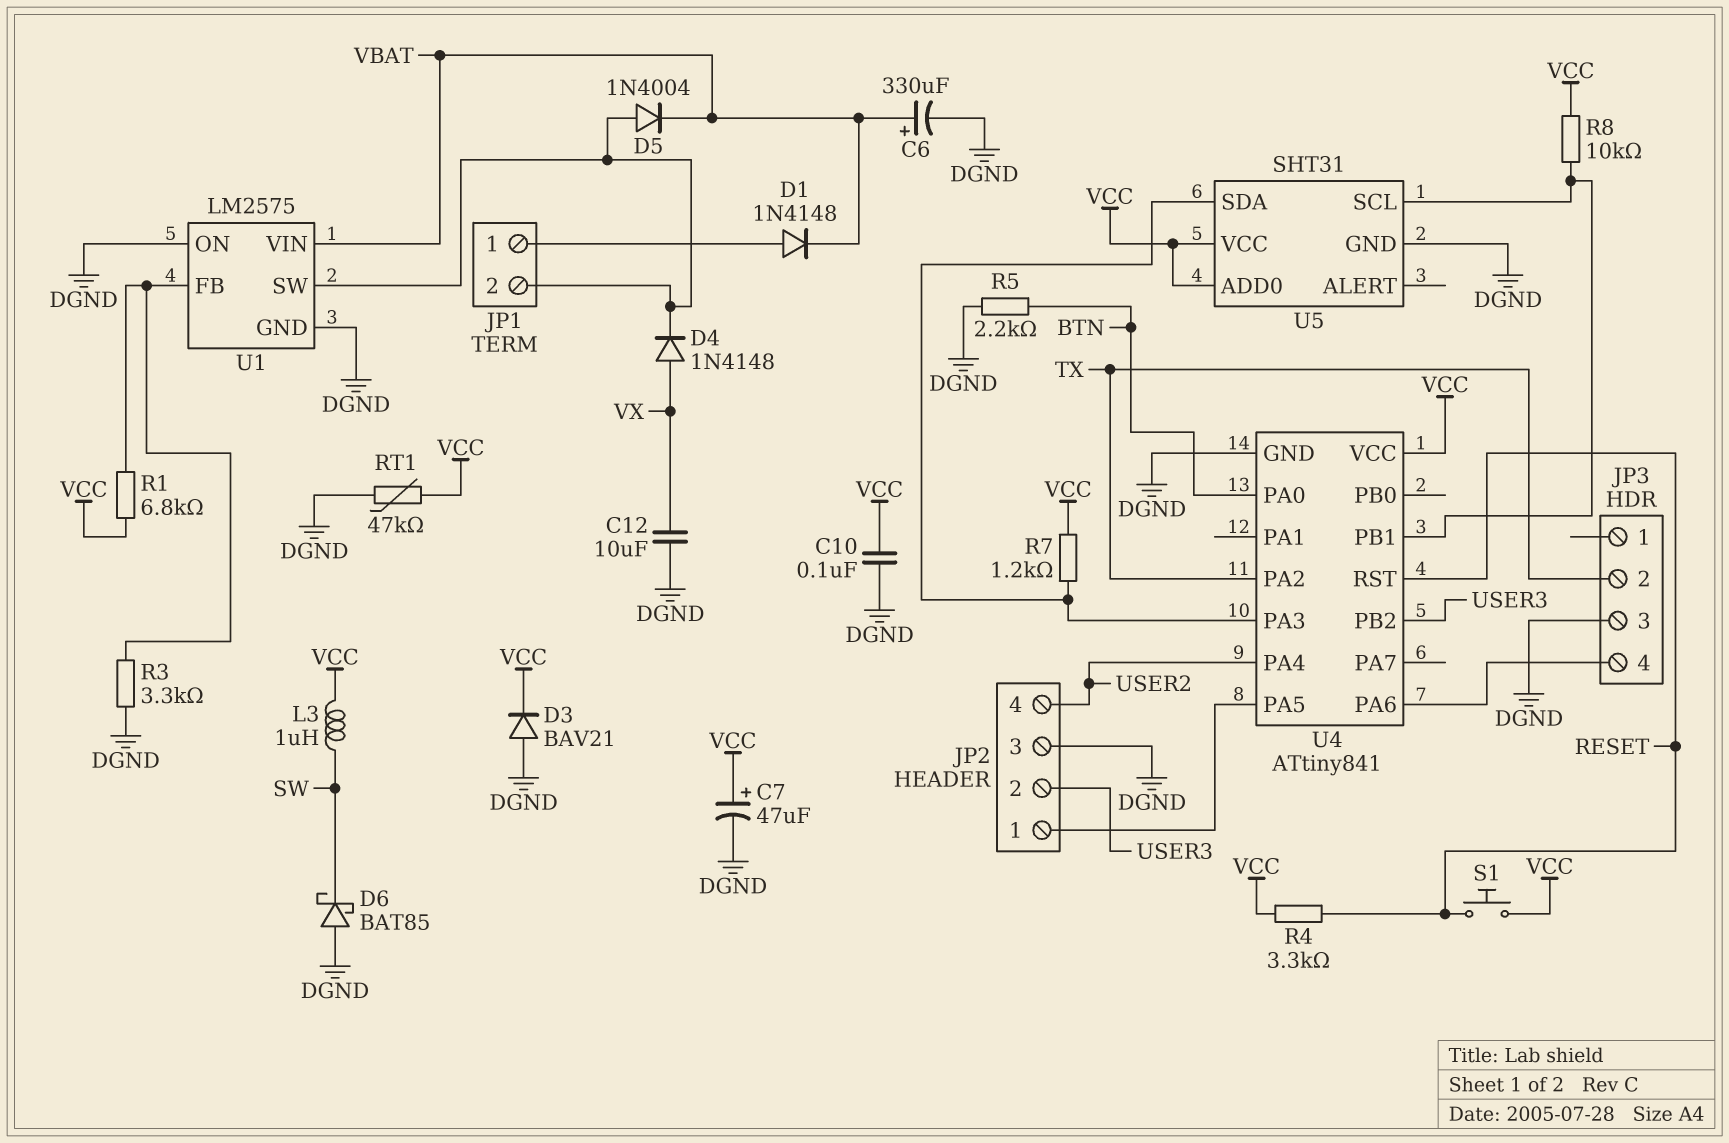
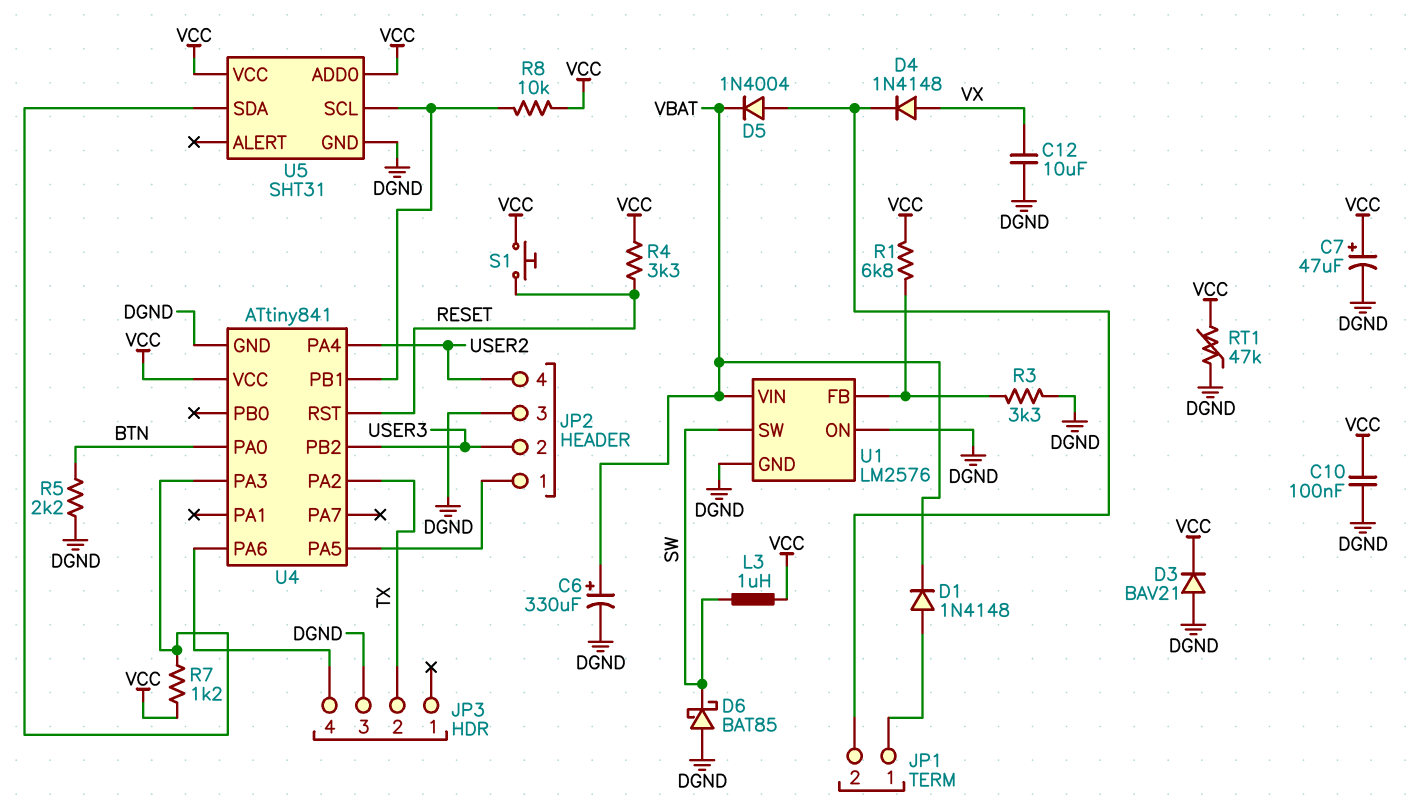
U1: LM2575 -> LM2576
U1 pin SW: JP1/2 -> SW

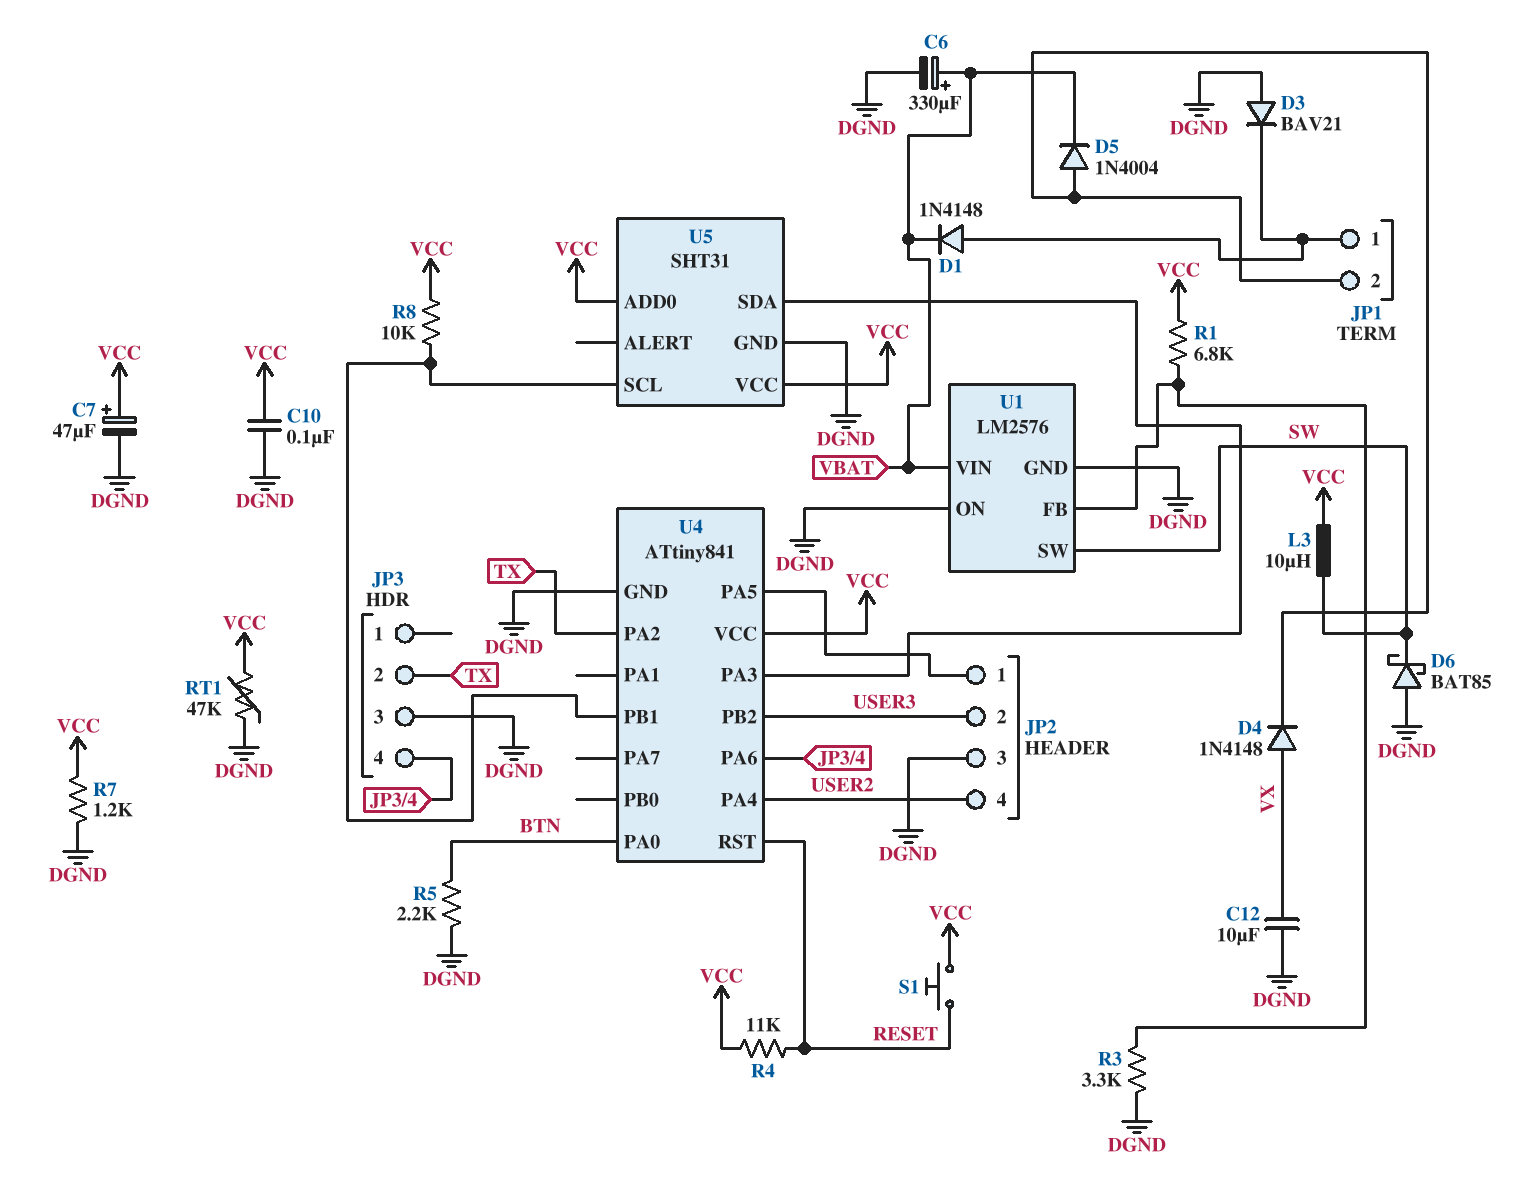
D3: diode BAV21 (A DGND, K VCC) -> diode BAV21 (A DGND, K JP1/1)
L3: 1uH (SW, VCC) -> 10uH (SW, VCC)
R4: 3.3k (RESET, VCC) -> 11k (RESET, VCC)
R7: 1.2k (U4/PA3, VCC) -> 1.2k (DGND, VCC)

